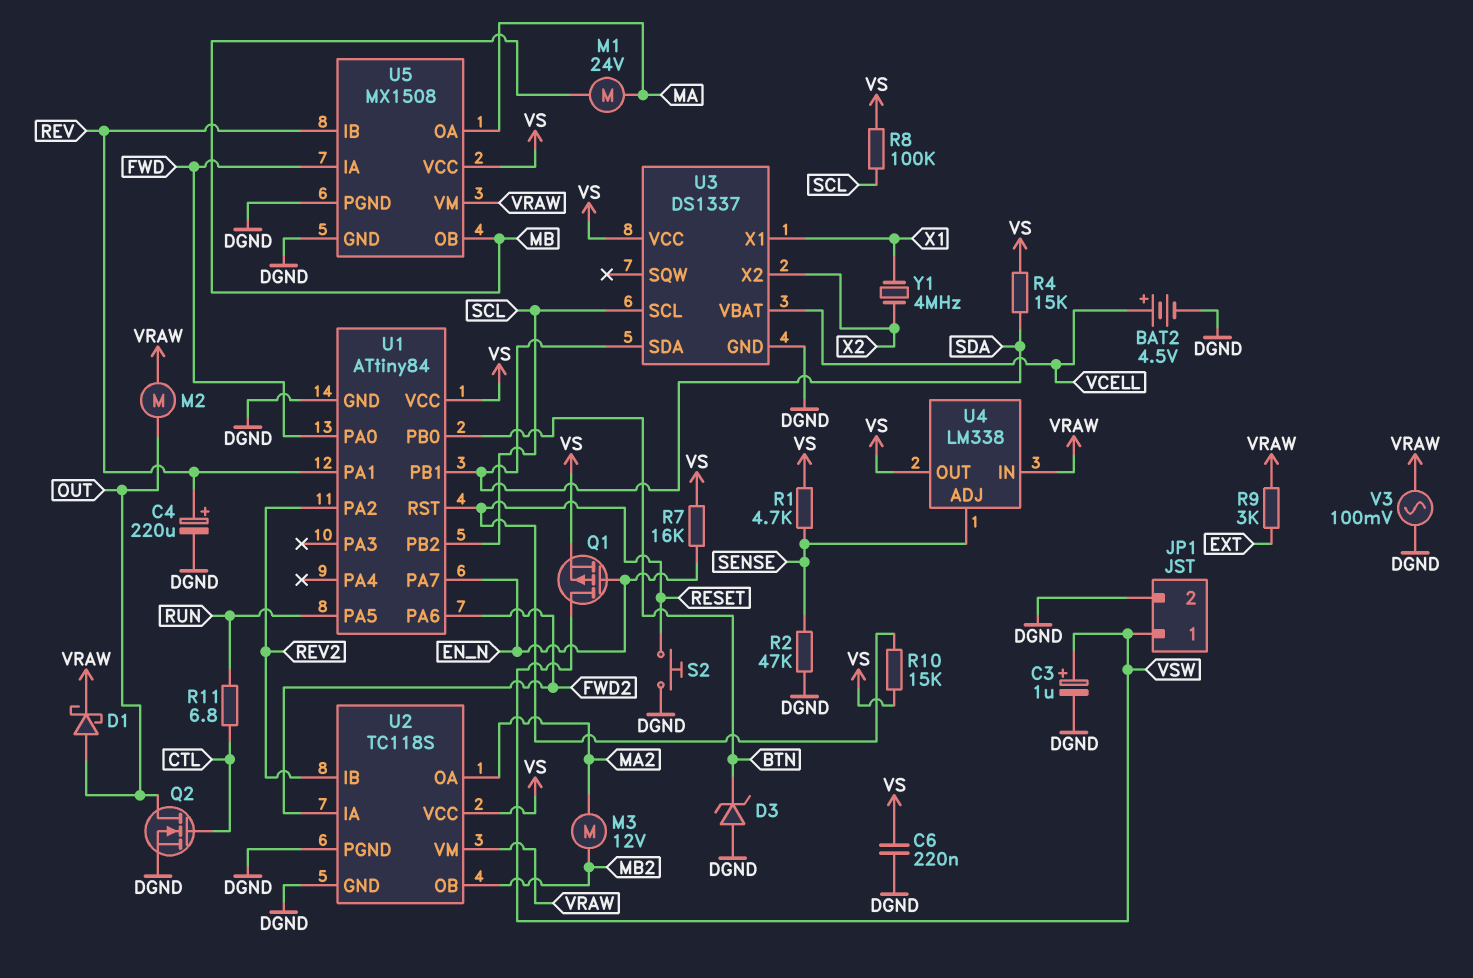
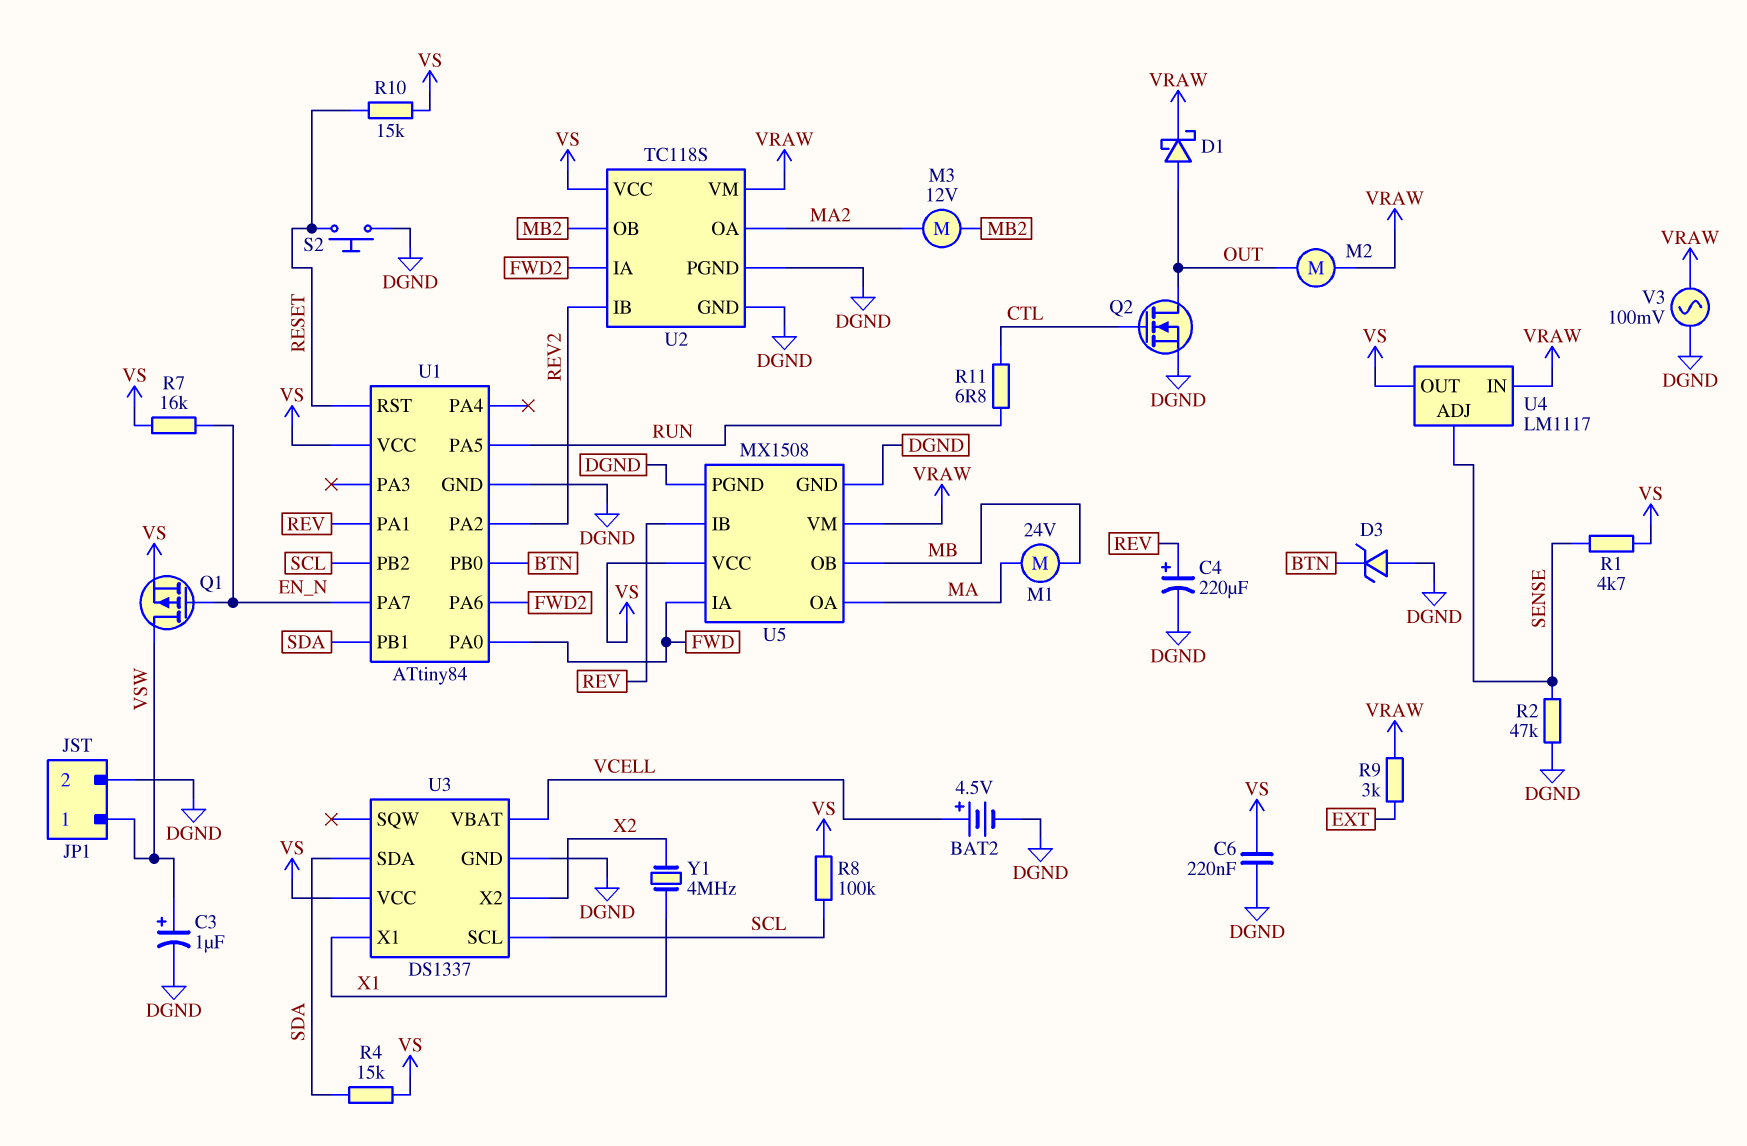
U4: LM338 -> LM1117

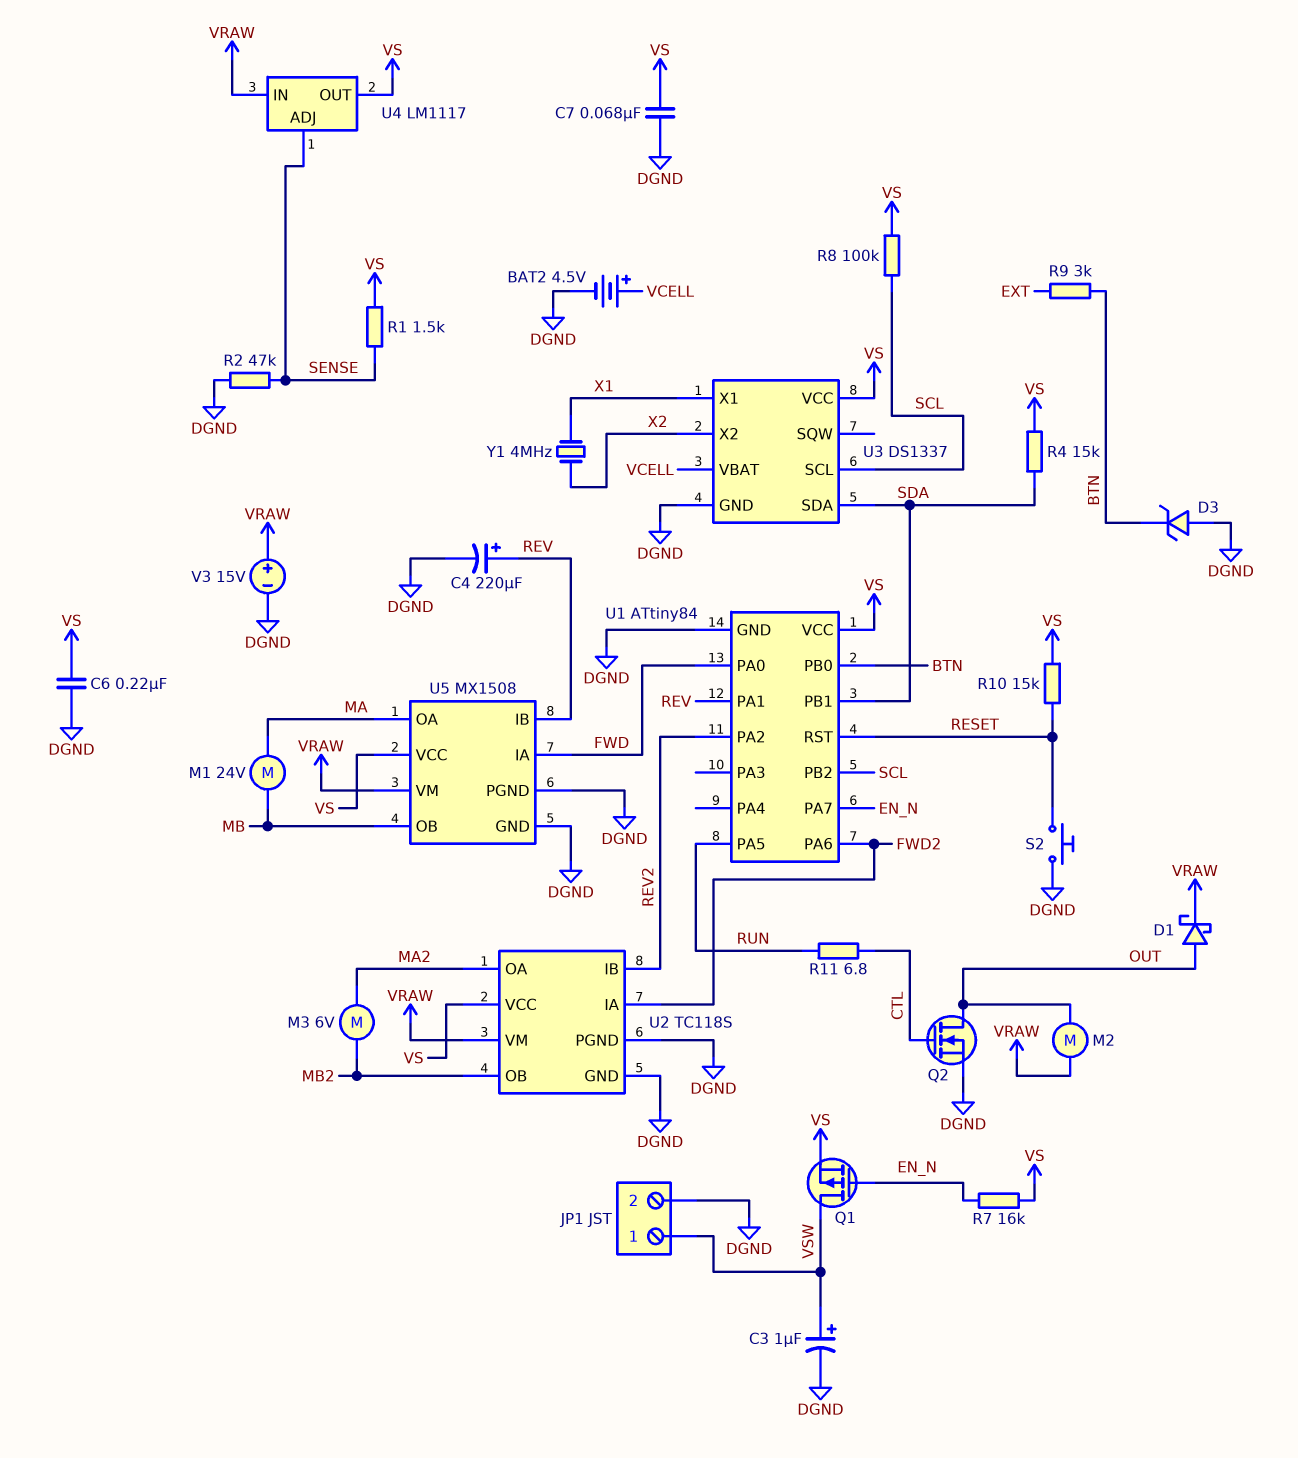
C7: none -> 68nF (DGND, VS)
M3: motor 12V (MA2, MB2) -> motor 6V (MA2, MB2)
R1: 4.7k (SENSE, VS) -> 1.5k (SENSE, VS)
R9: 3k (EXT, VRAW) -> 3k (BTN, EXT)
V3: AC 100mV (DGND, VRAW) -> 15V (plus VRAW, minus DGND)

